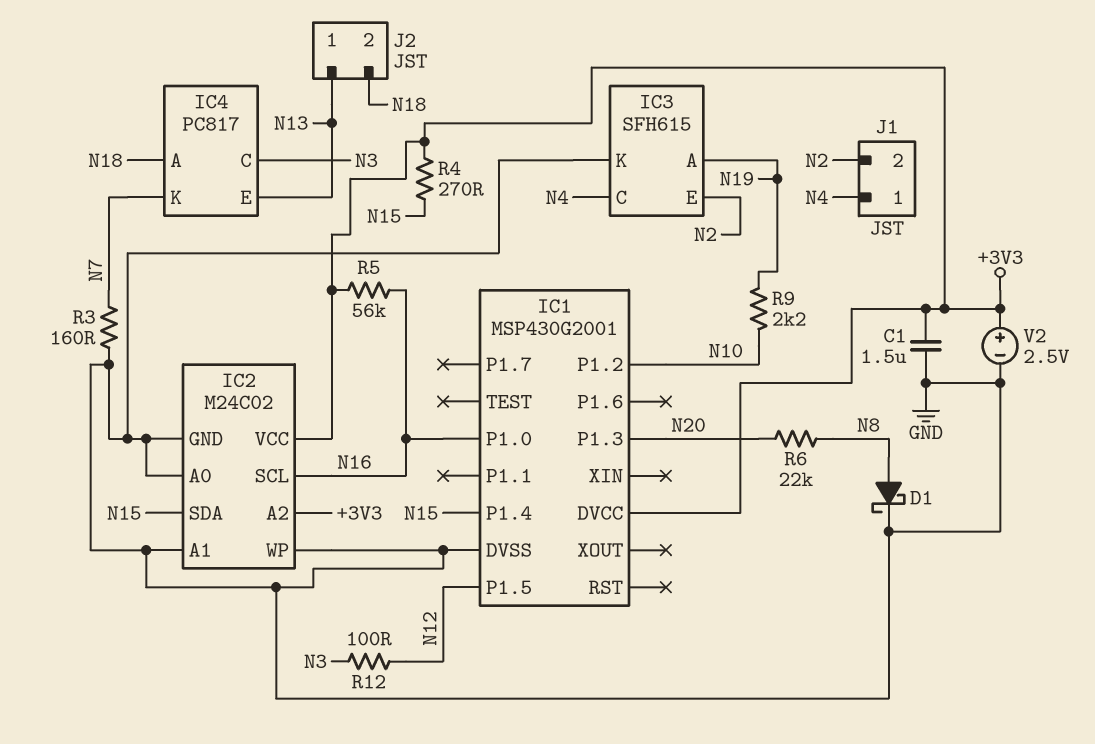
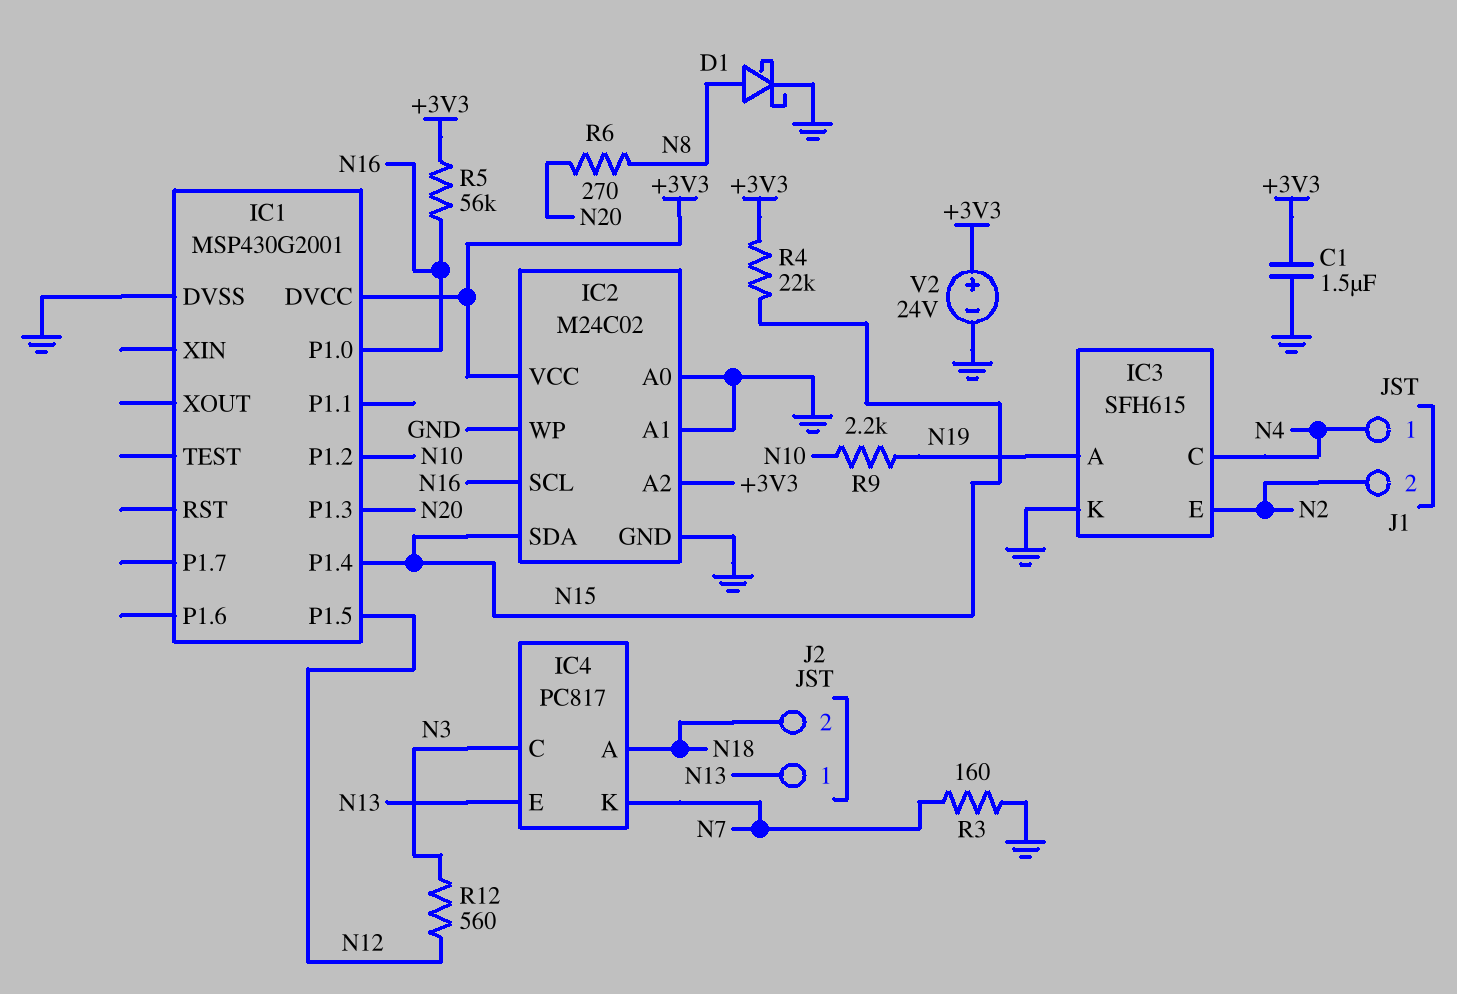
R4: 270 (+3V3, N15) -> 22k (+3V3, N15)
R6: 22k (N8, N20) -> 270 (N8, N20)
R12: 100 (N3, N12) -> 560 (N3, N12)
V2: 2.5V (plus +3V3, minus GND) -> 24V (plus +3V3, minus GND)

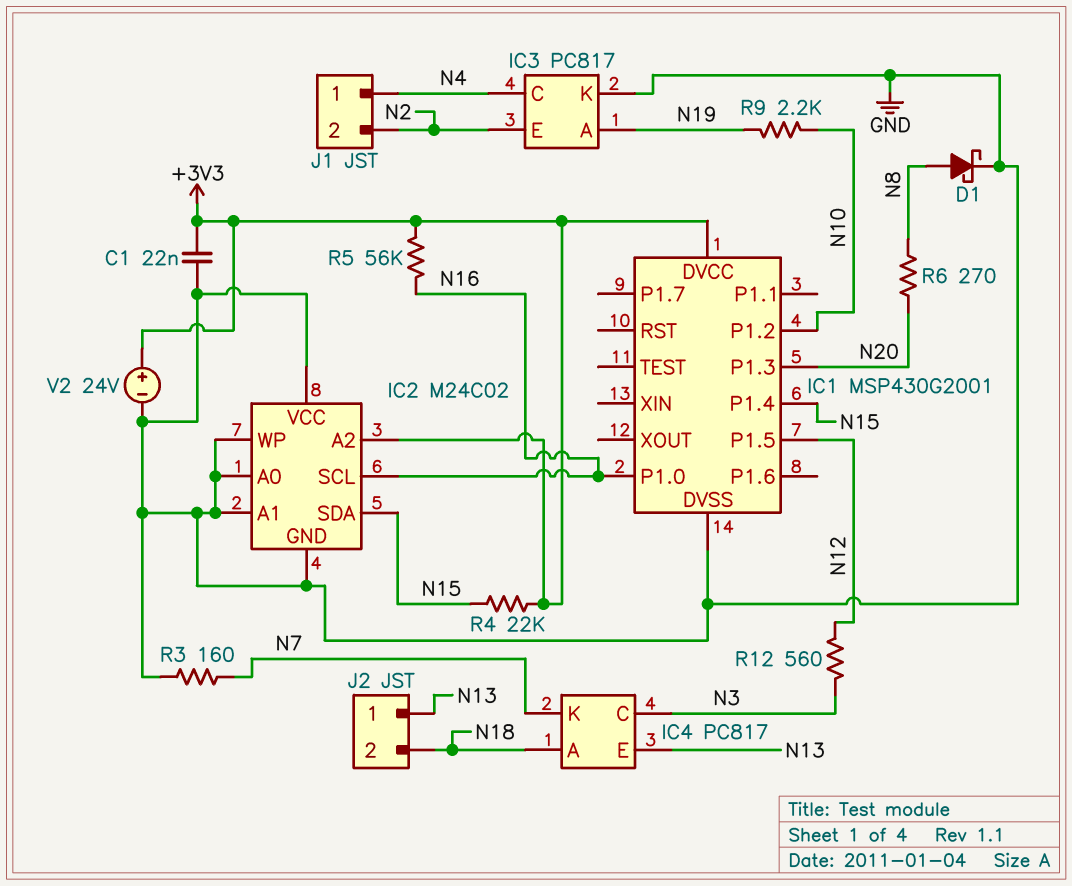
C1: 1.5uF (+3V3, GND) -> 22nF (+3V3, GND)
IC2 pin VCC: +3V3 -> GND
IC3: SFH615 -> PC817

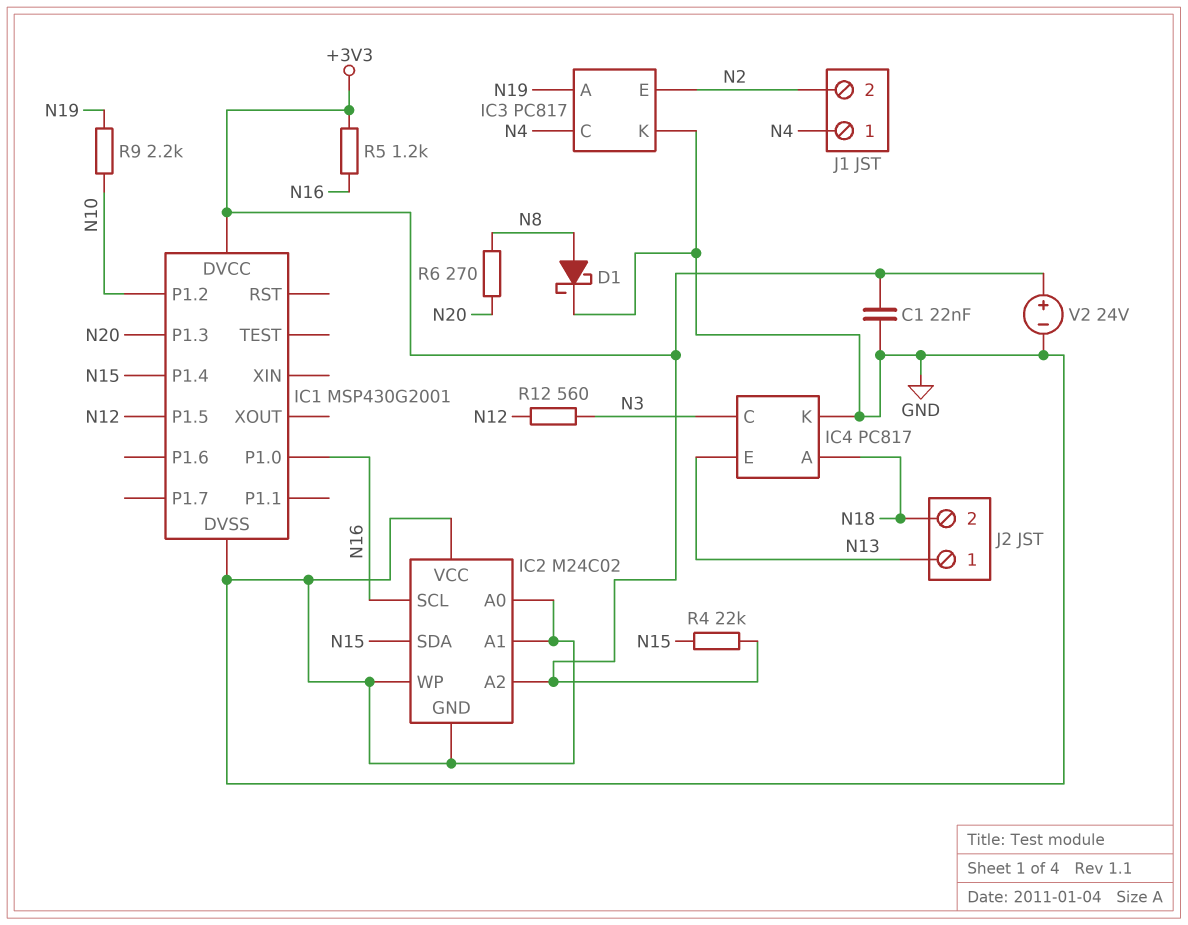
IC4 pin K: N7 -> GND
R3: 160 (GND, N7) -> none
R5: 56k (+3V3, N16) -> 1.2k (+3V3, N16)

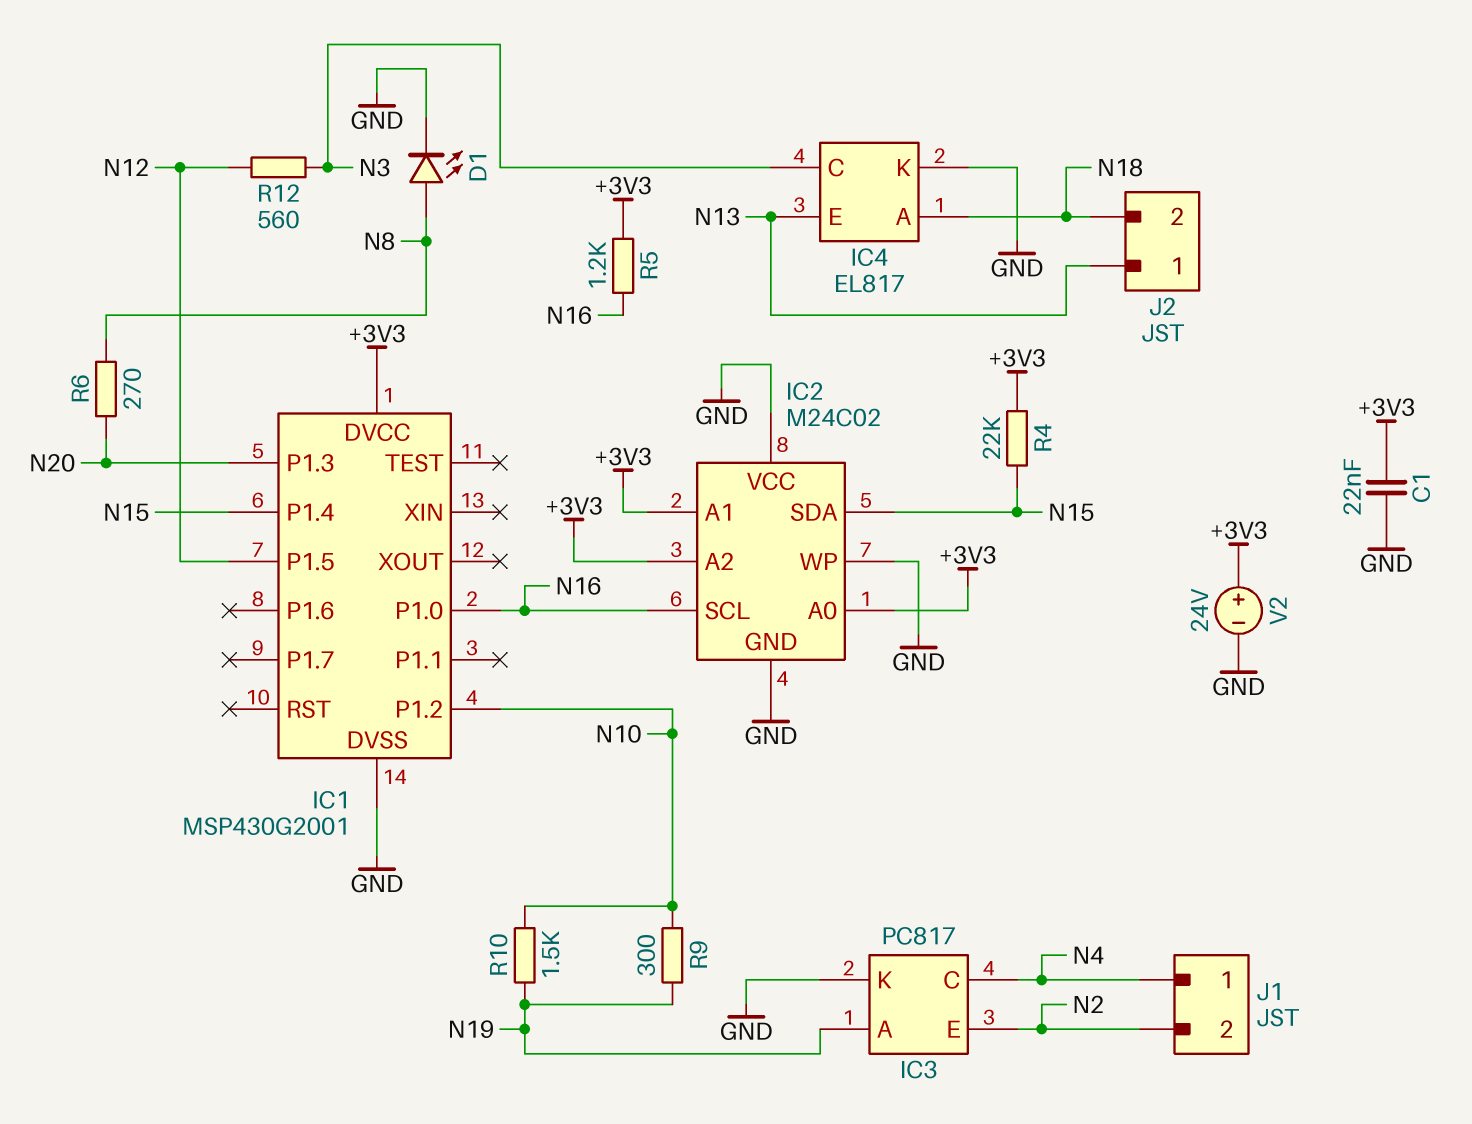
D1: schottky (A N8, K GND) -> LED (A N8, K GND)
IC2 pin A0: GND -> +3V3
IC2 pin A1: GND -> +3V3
IC4: PC817 -> EL817
R9: 2.2k (N10, N19) -> 300 (N10, N19)
R10: none -> 1.5k (N10, N19)

